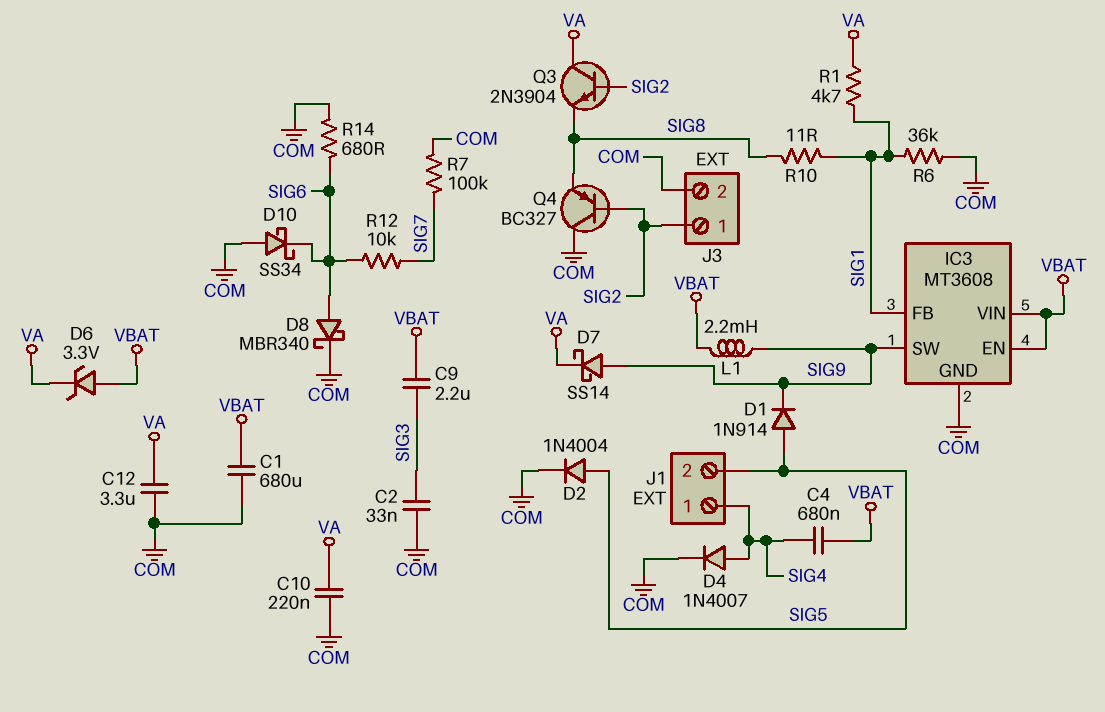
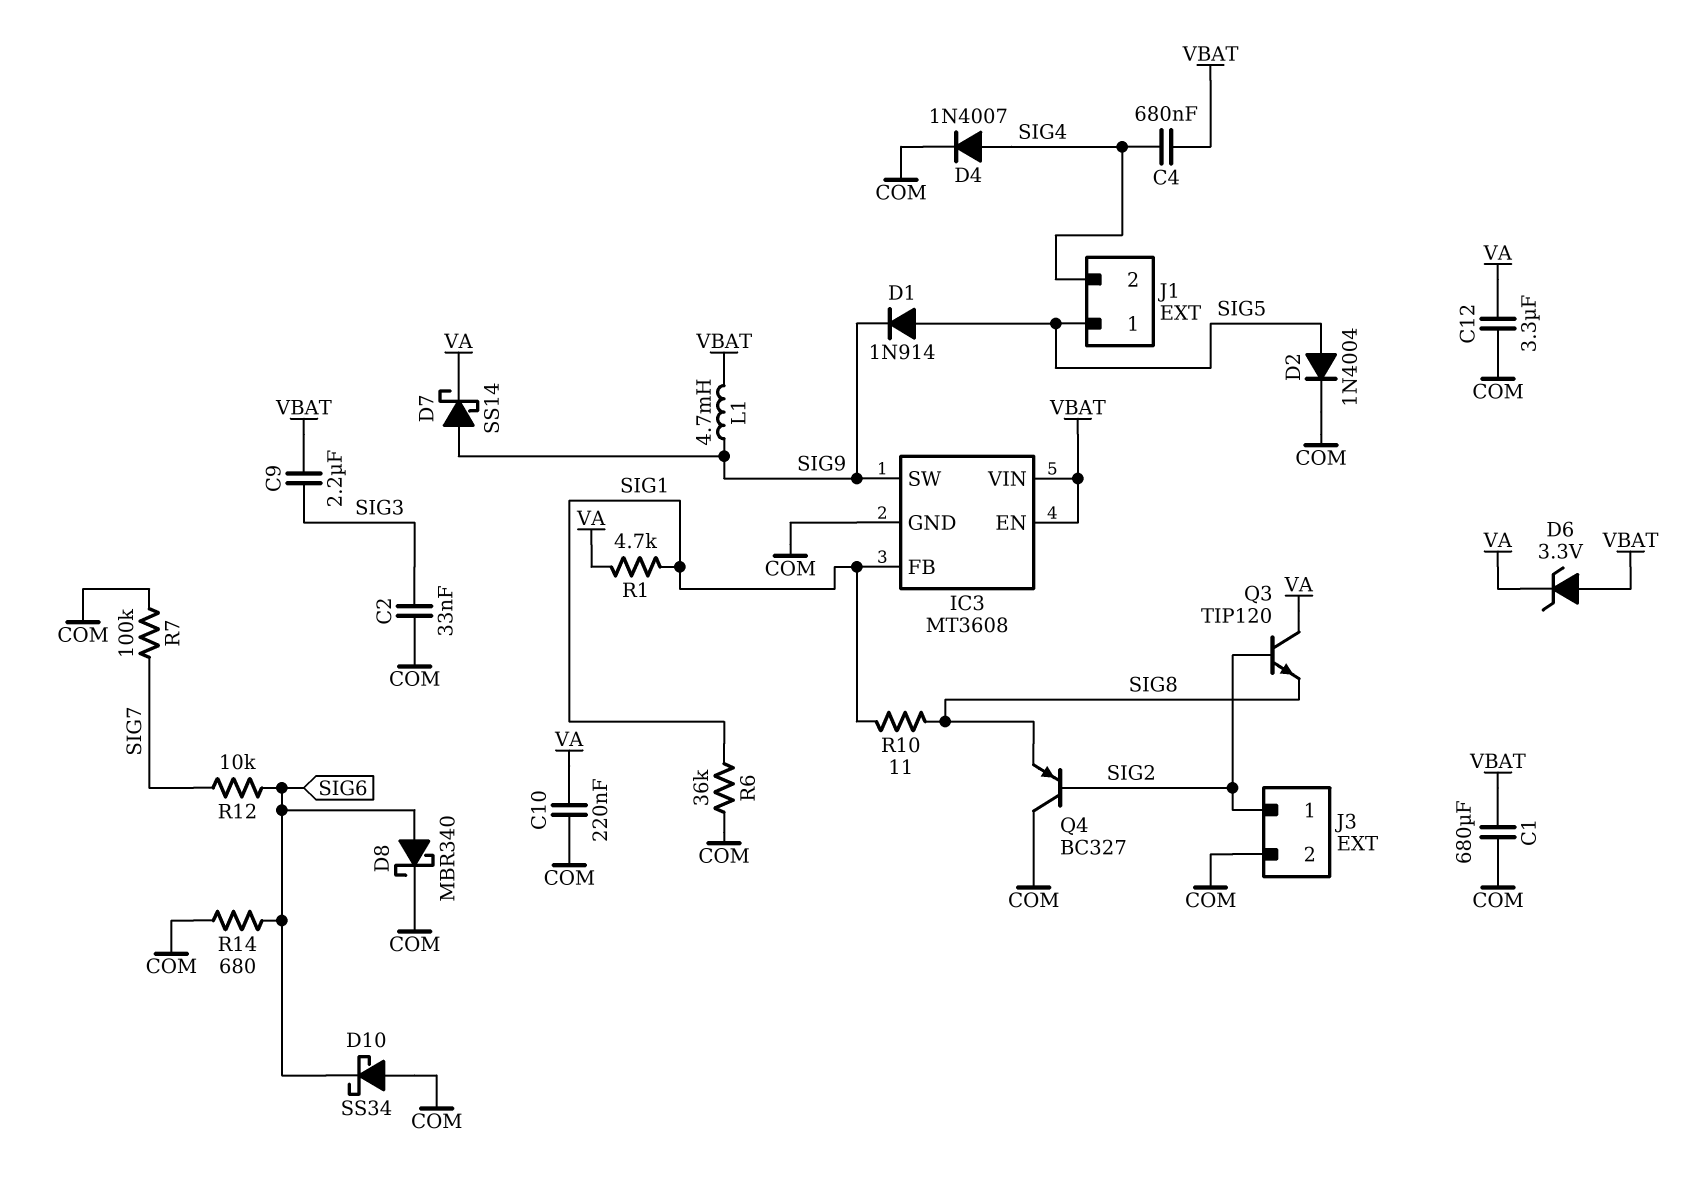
J1 pin 1: SIG4 -> SIG5
J1 pin 2: SIG5 -> SIG4
L1: 2.2mH (SIG9, VBAT) -> 4.7mH (SIG9, VBAT)
Q3: NPN 2N3904 (B SIG2, C VA, E SIG8) -> NPN TIP120 (B SIG2, C VA, E SIG8)

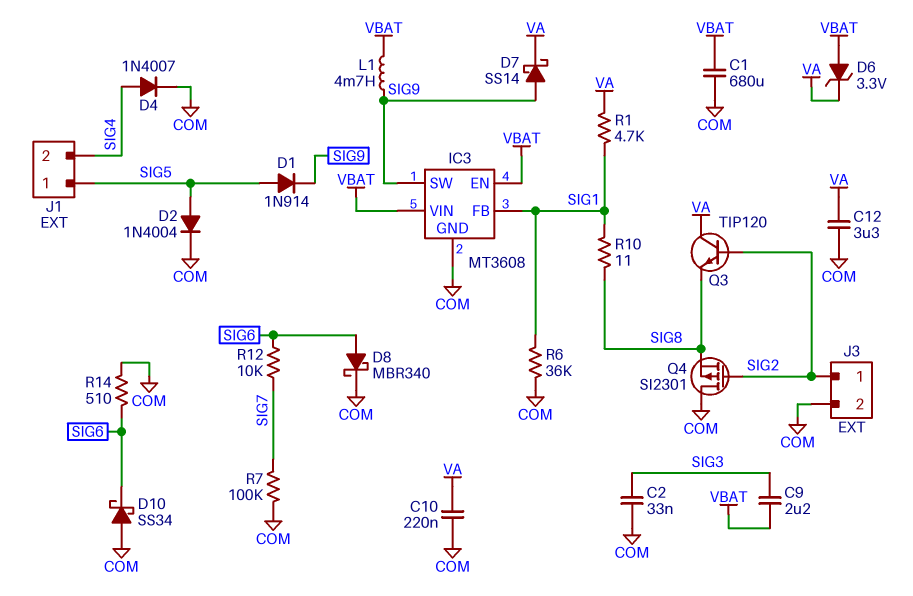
C4: 680nF (SIG4, VBAT) -> none
Q4: PNP BC327 (B SIG2, C COM, E SIG8) -> PMOS SI2301 (G SIG2, D COM, S SIG8)
R14: 680 (COM, SIG6) -> 510 (COM, SIG6)

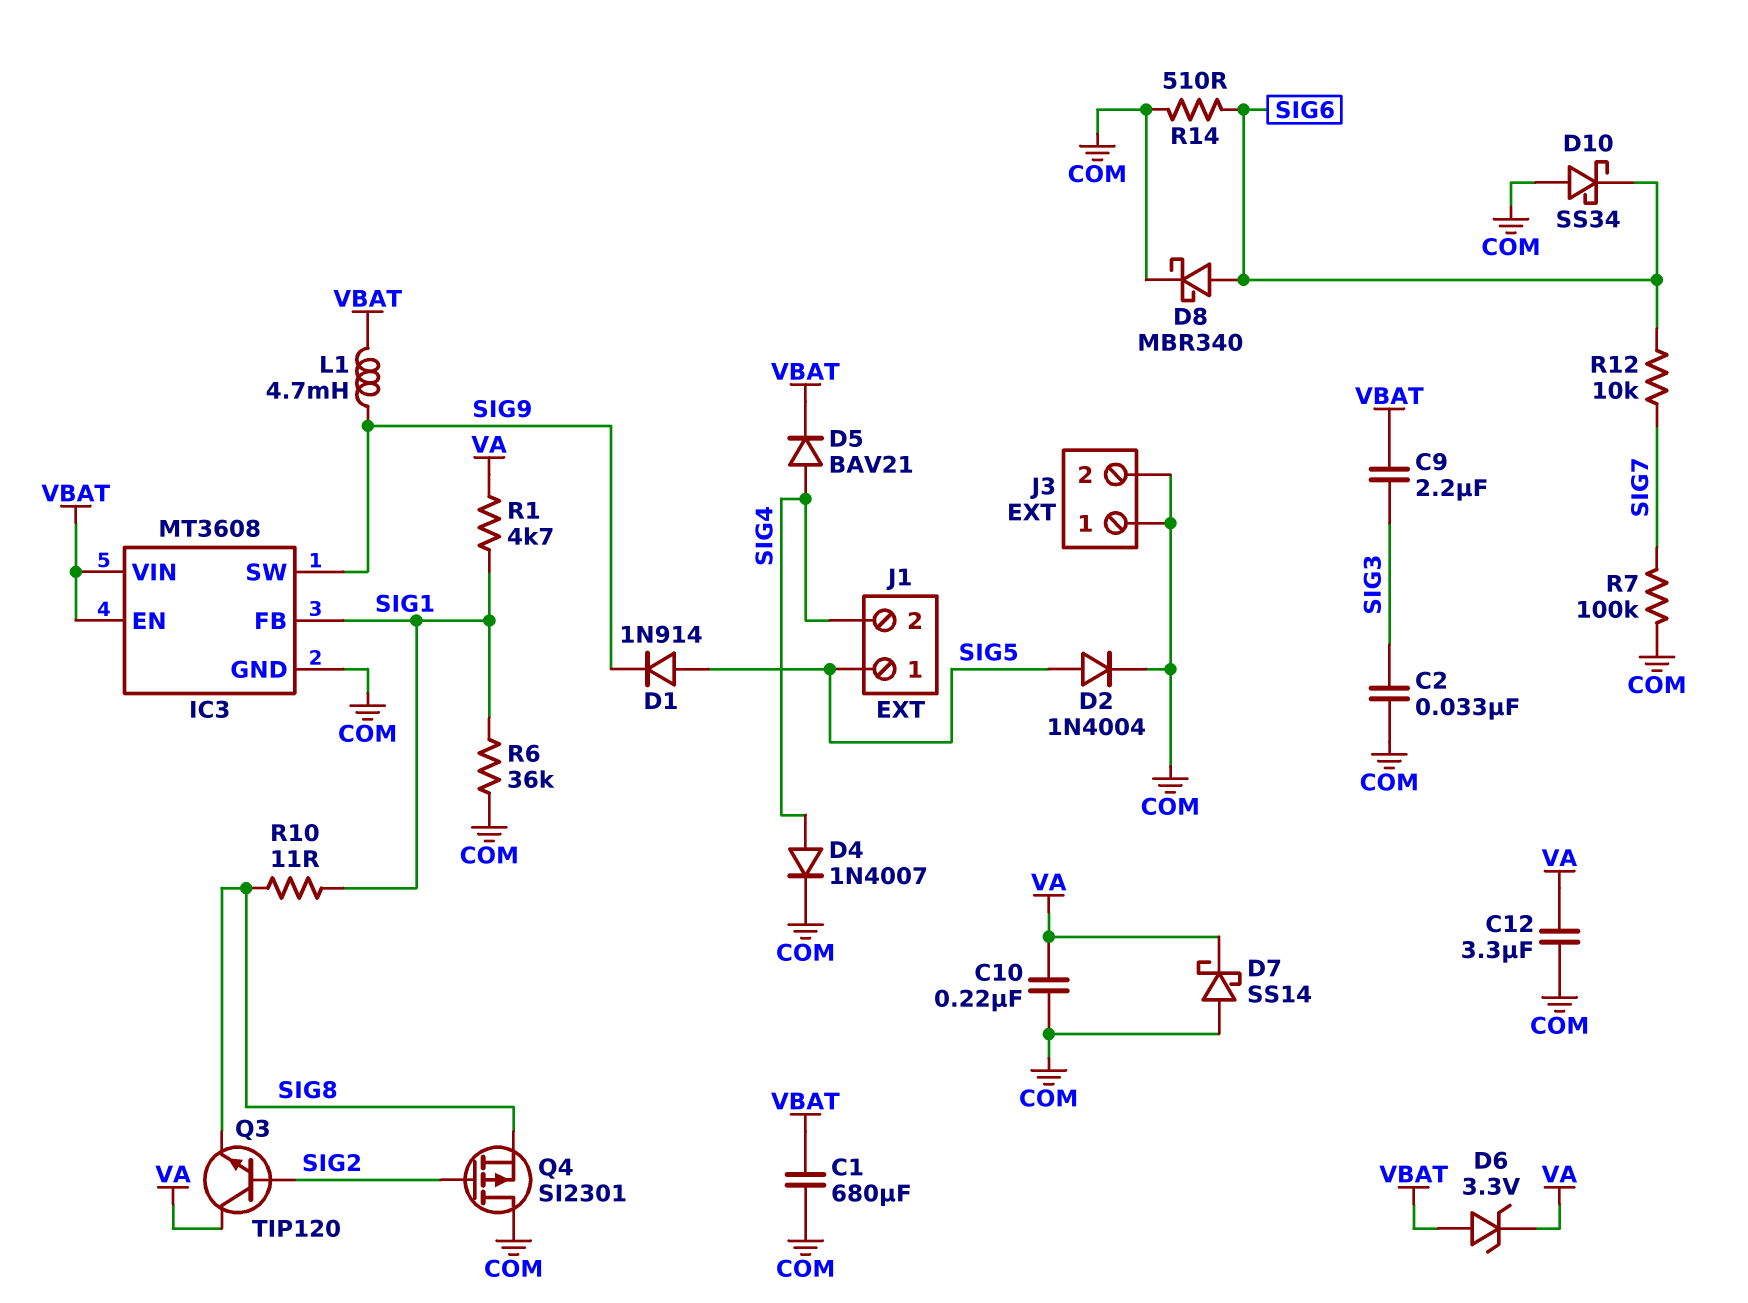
D5: none -> diode BAV21 (A SIG4, K VBAT)
D7: schottky SS14 (A SIG9, K VA) -> schottky SS14 (A COM, K VA)
J3 pin 1: SIG2 -> COM

